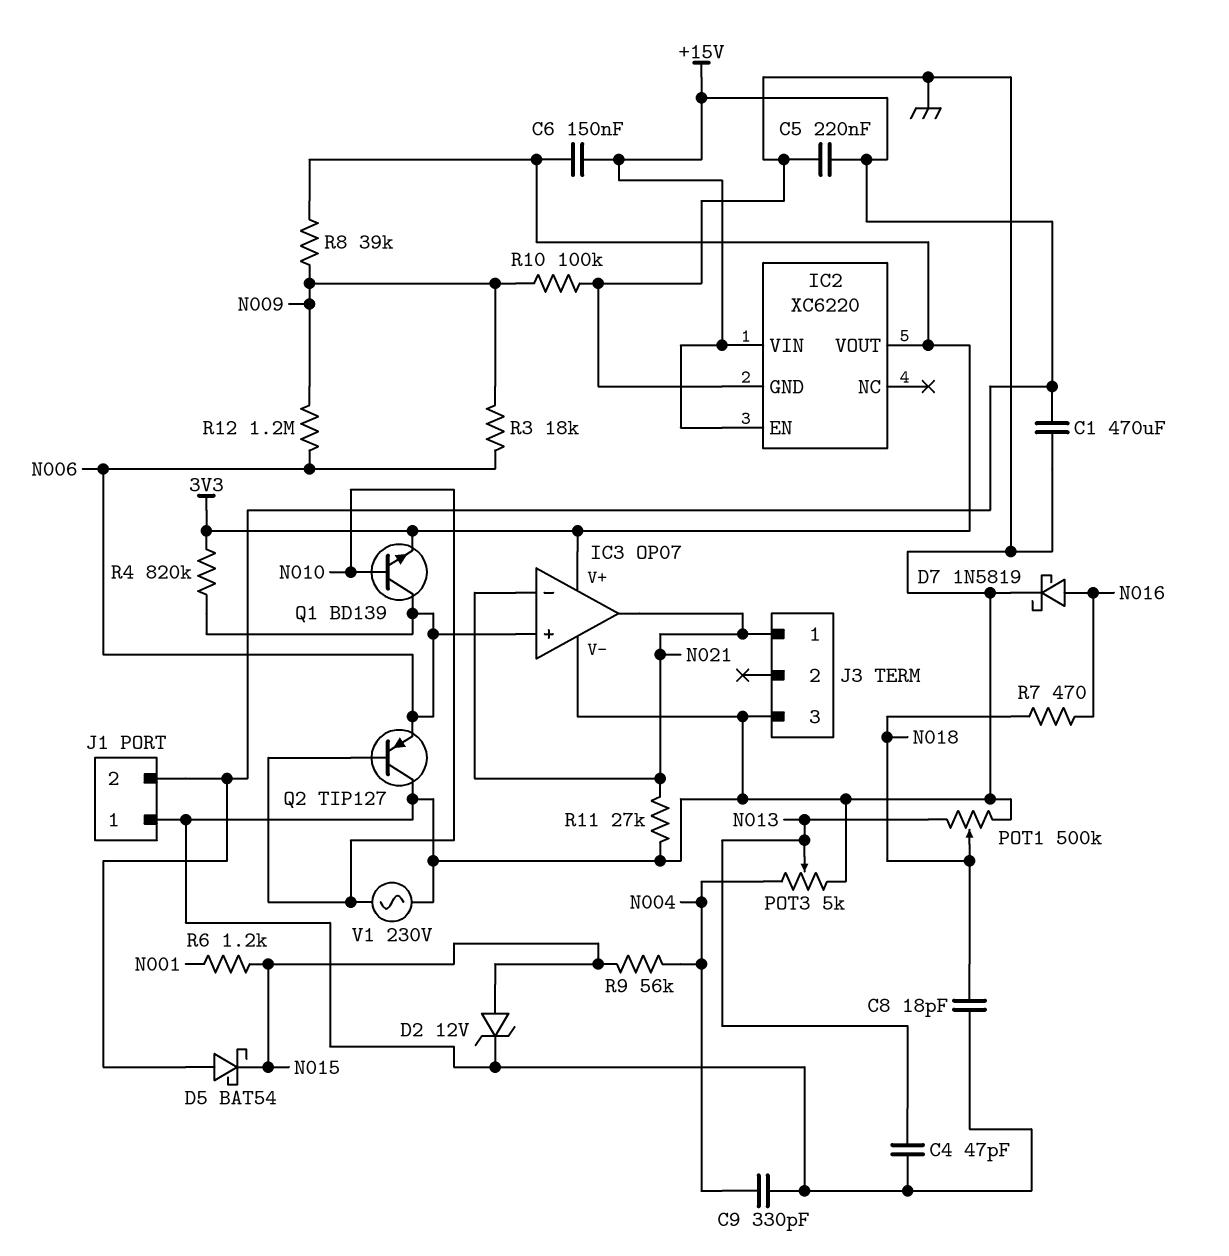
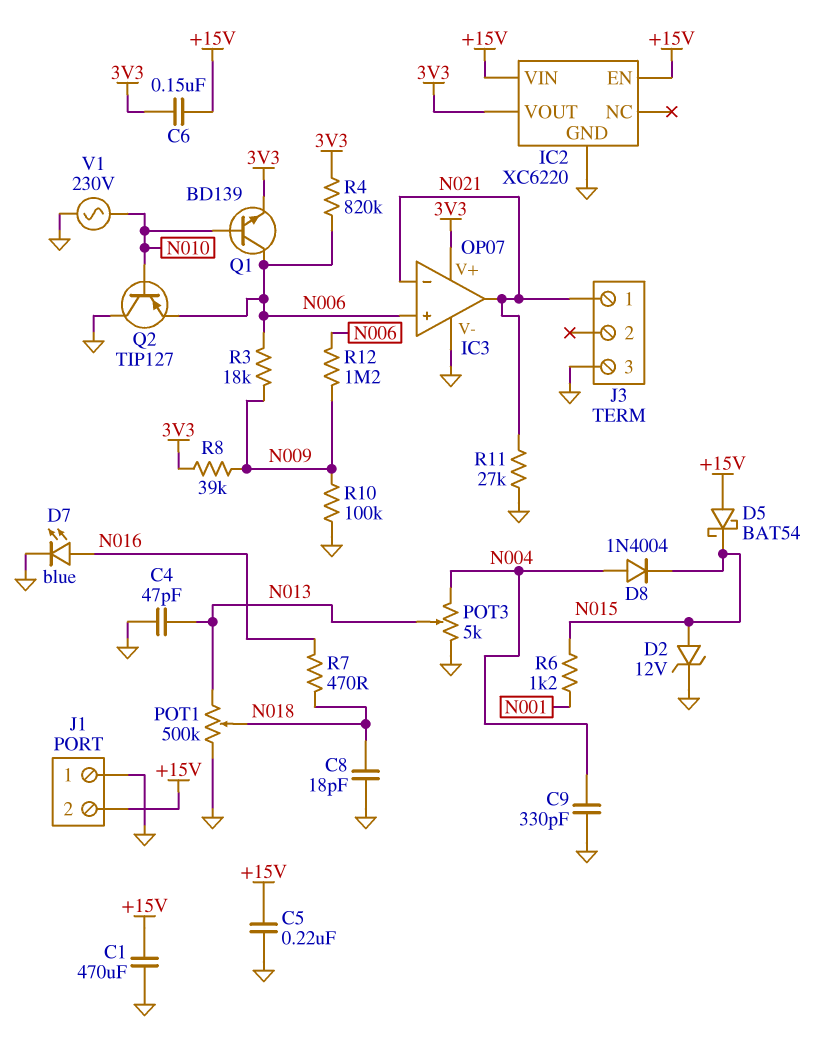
D7: schottky 1N5819 (A N016, K GND) -> LED blue (A N016, K GND)
D8: none -> diode 1N4004 (A N004, K N015)
R9: 56k (N004, N015) -> none

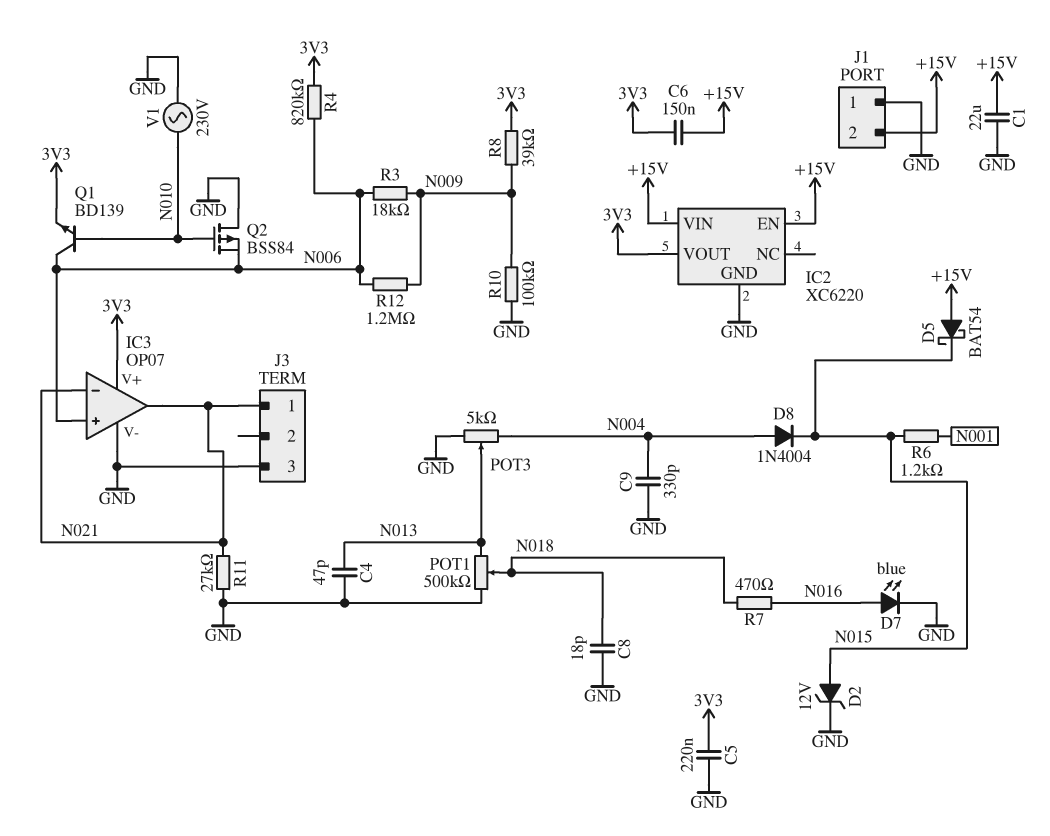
C1: 470uF (+15V, GND) -> 22uF (+15V, GND)
C5: 220nF (+15V, GND) -> 220nF (3V3, GND)
Q2: PNP TIP127 (B N010, C GND, E N006) -> PMOS BSS84 (G N010, D GND, S N006)

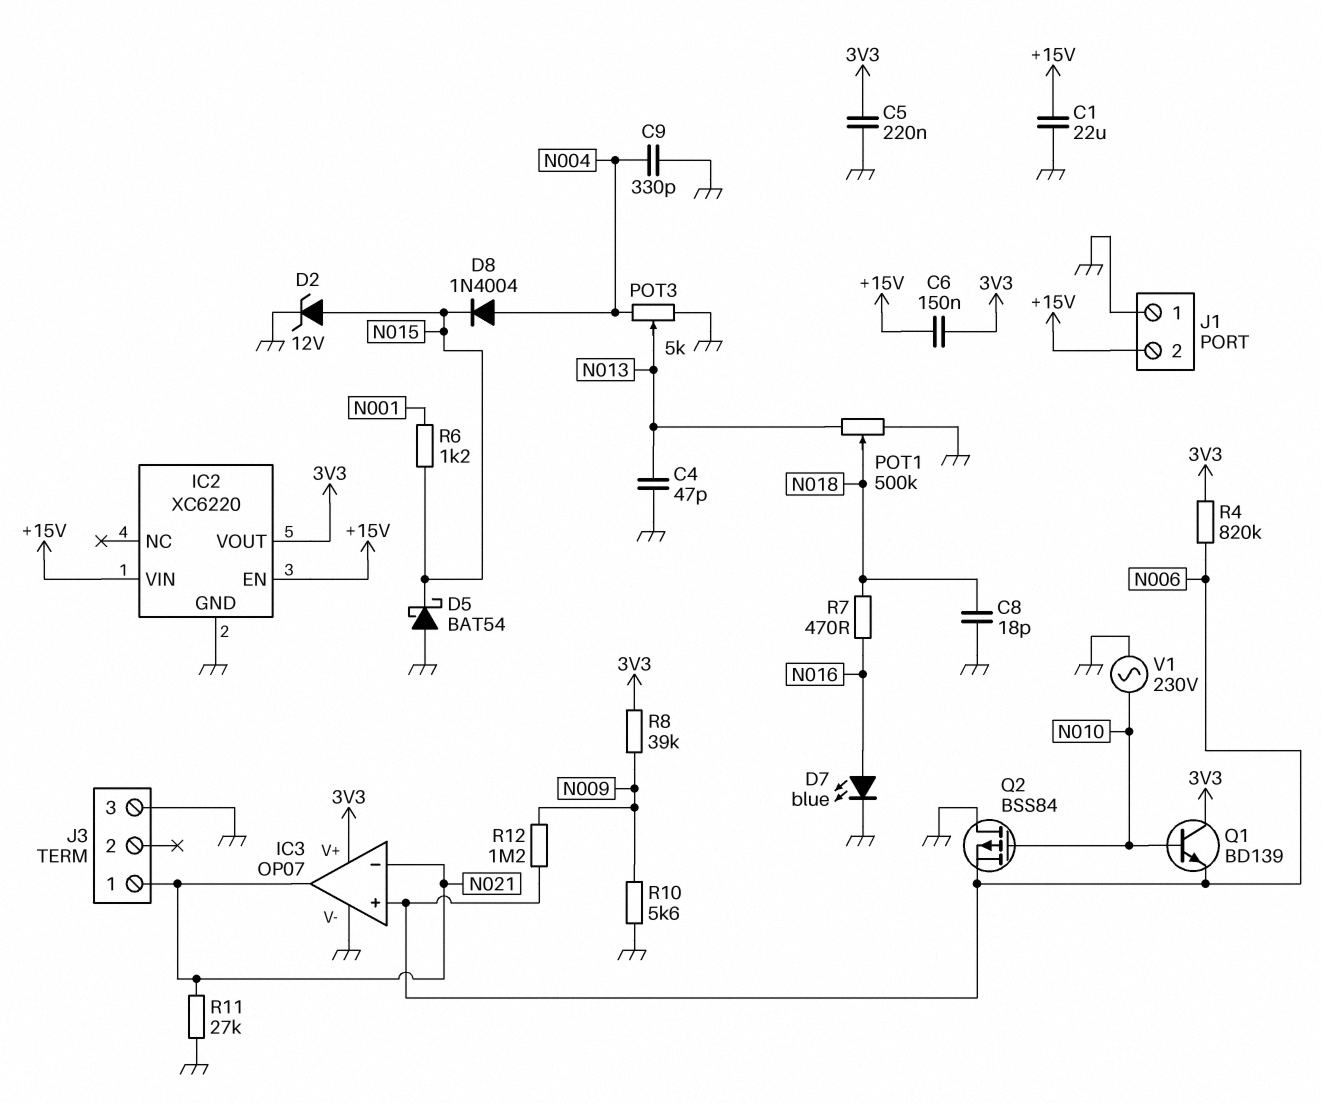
D5: schottky BAT54 (A +15V, K N015) -> schottky BAT54 (A GND, K N015)
Q1: NPN BD139 (B N010, C N006, E 3V3) -> NPN BD139 (B N010, C 3V3, E N006)
R3: 18k (N006, N009) -> none
R10: 100k (GND, N009) -> 5.6k (GND, N009)

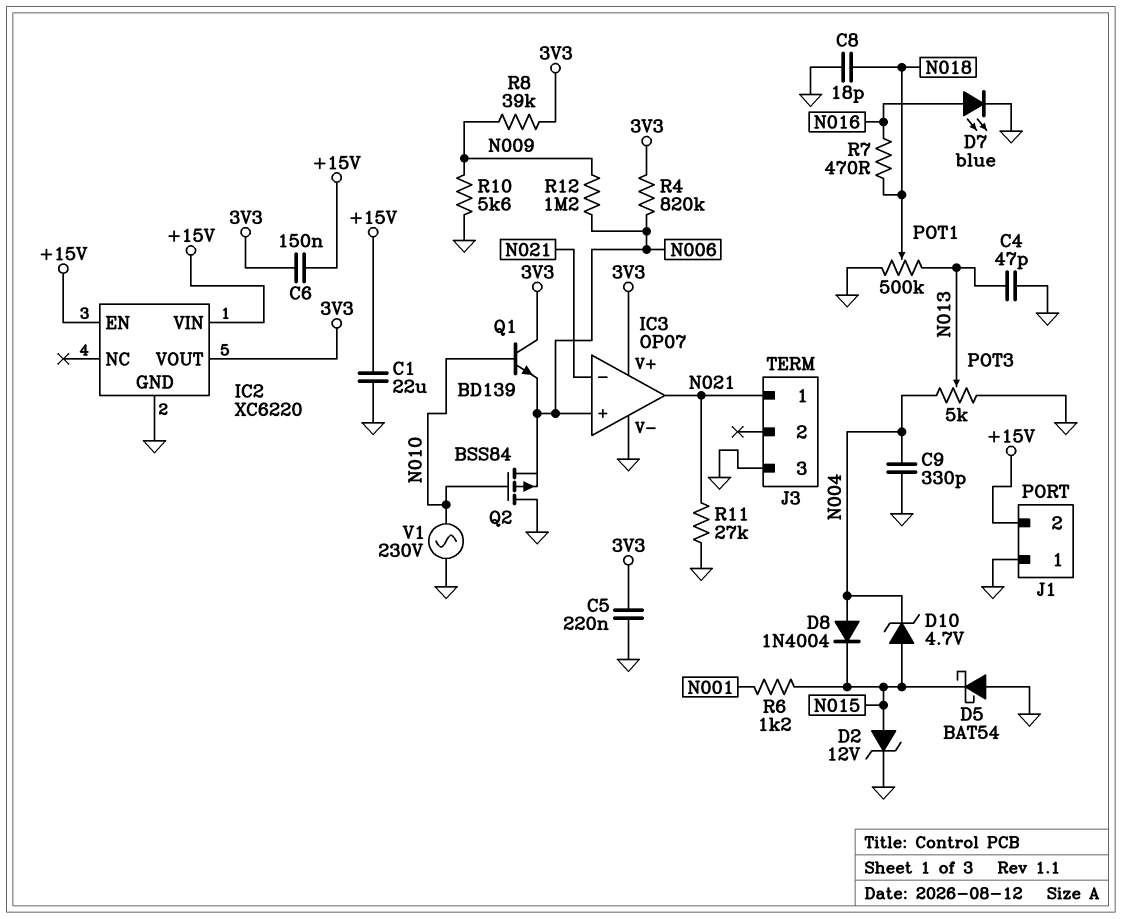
D10: none -> zener 4.7V (A N015, K N004)

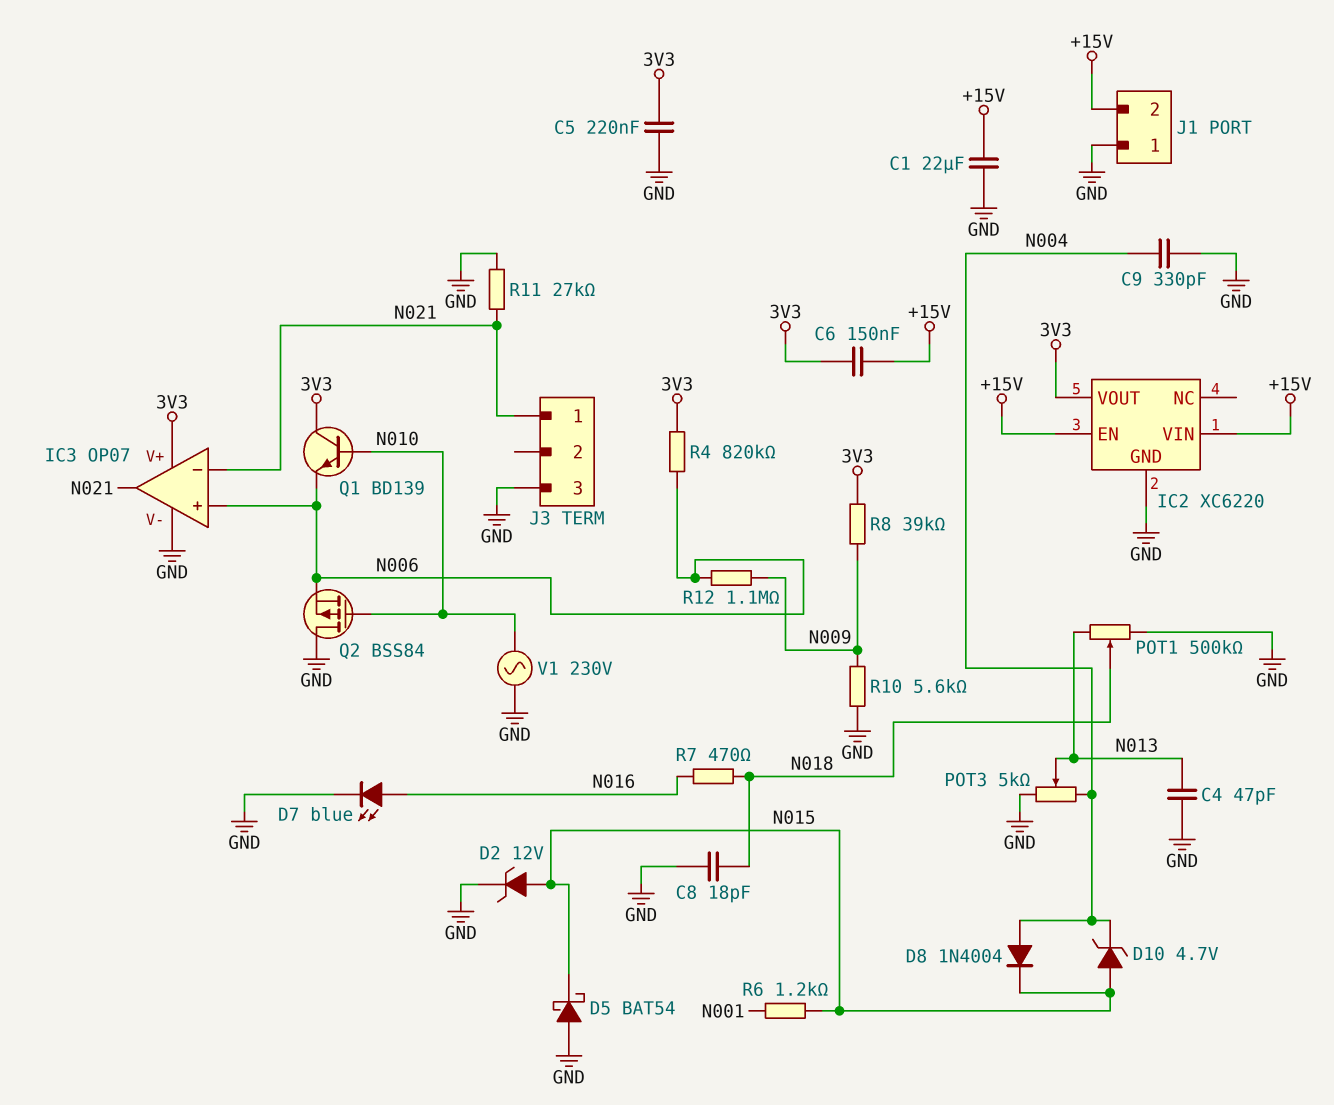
R12: 1.2M (N006, N009) -> 1.1M (N006, N009)

